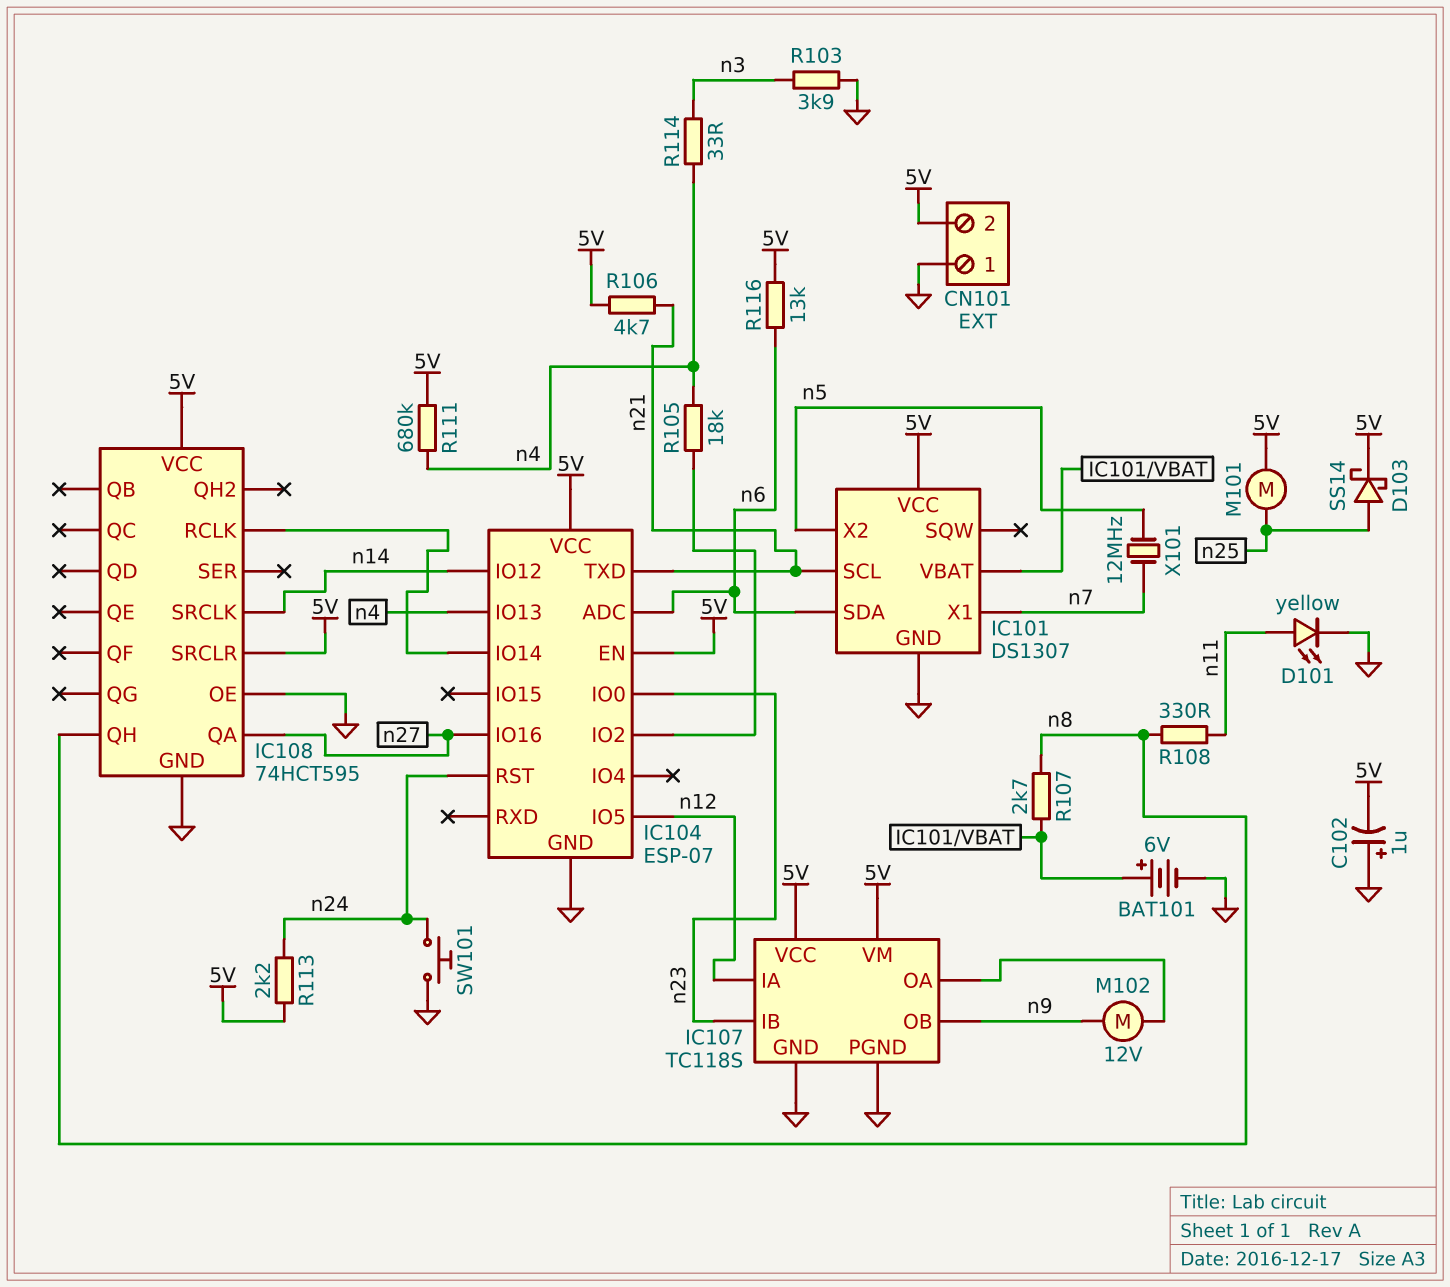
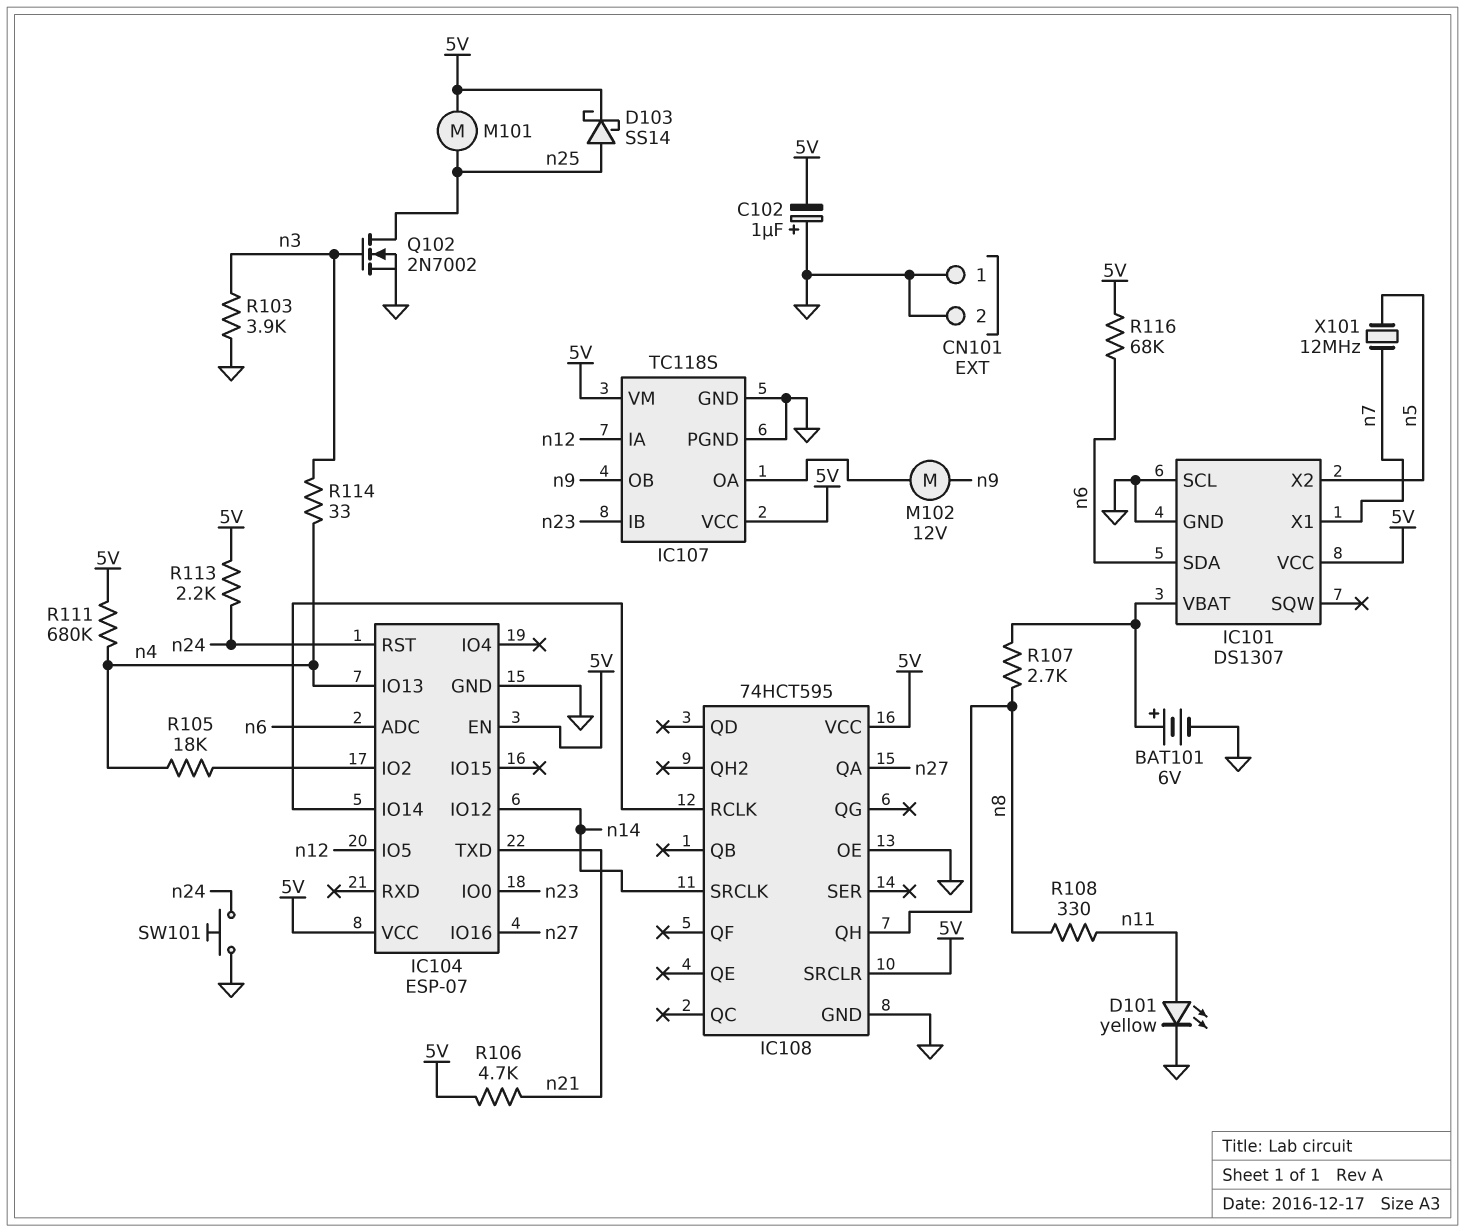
CN101 pin 2: 5V -> GND
IC101 pin SCL: n21 -> GND
Q102: none -> NMOS 2N7002 (G n3, D n25, S GND)
R116: 13k (5V, n6) -> 68k (5V, n6)

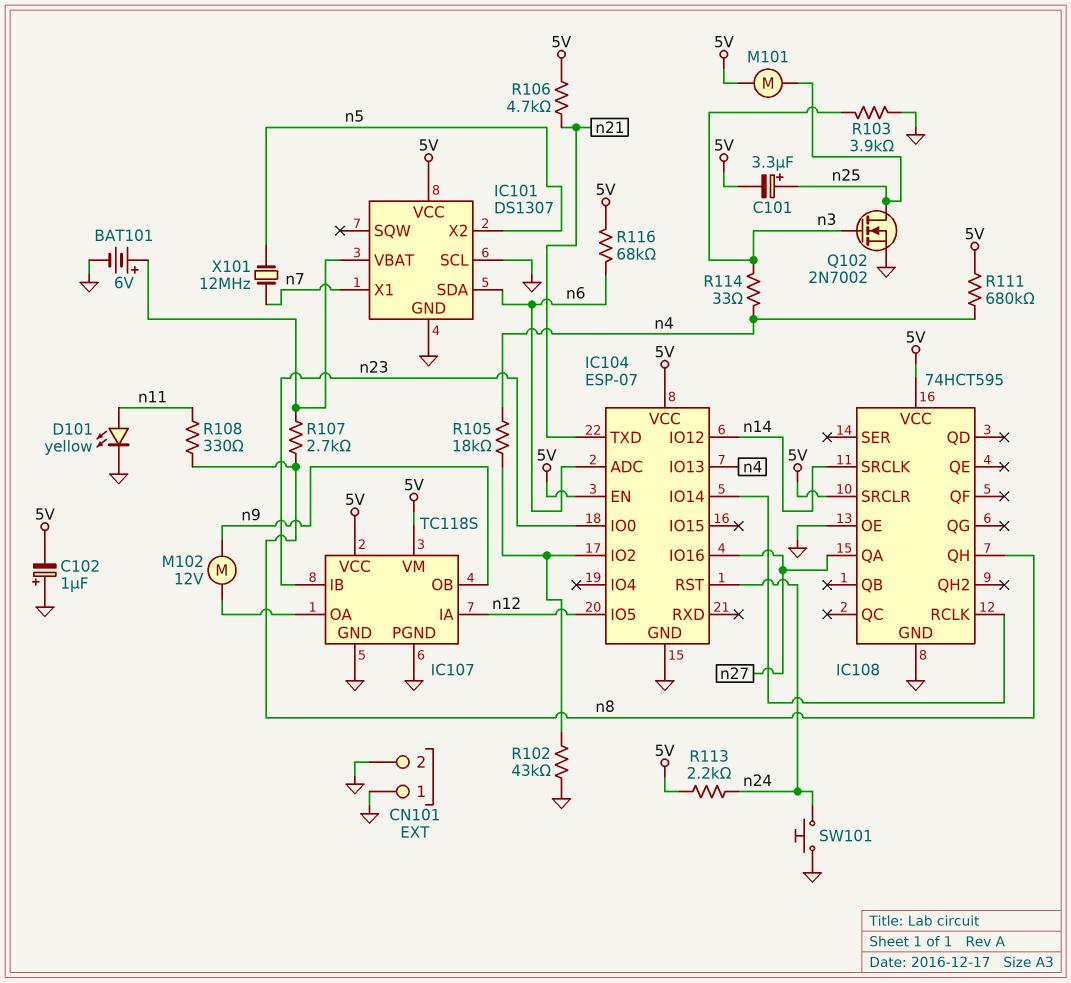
C101: none -> 3.3uF (plus n25, minus 5V)
D103: schottky SS14 (A n25, K 5V) -> none
R102: none -> 43k (GND, IC104/IO2)

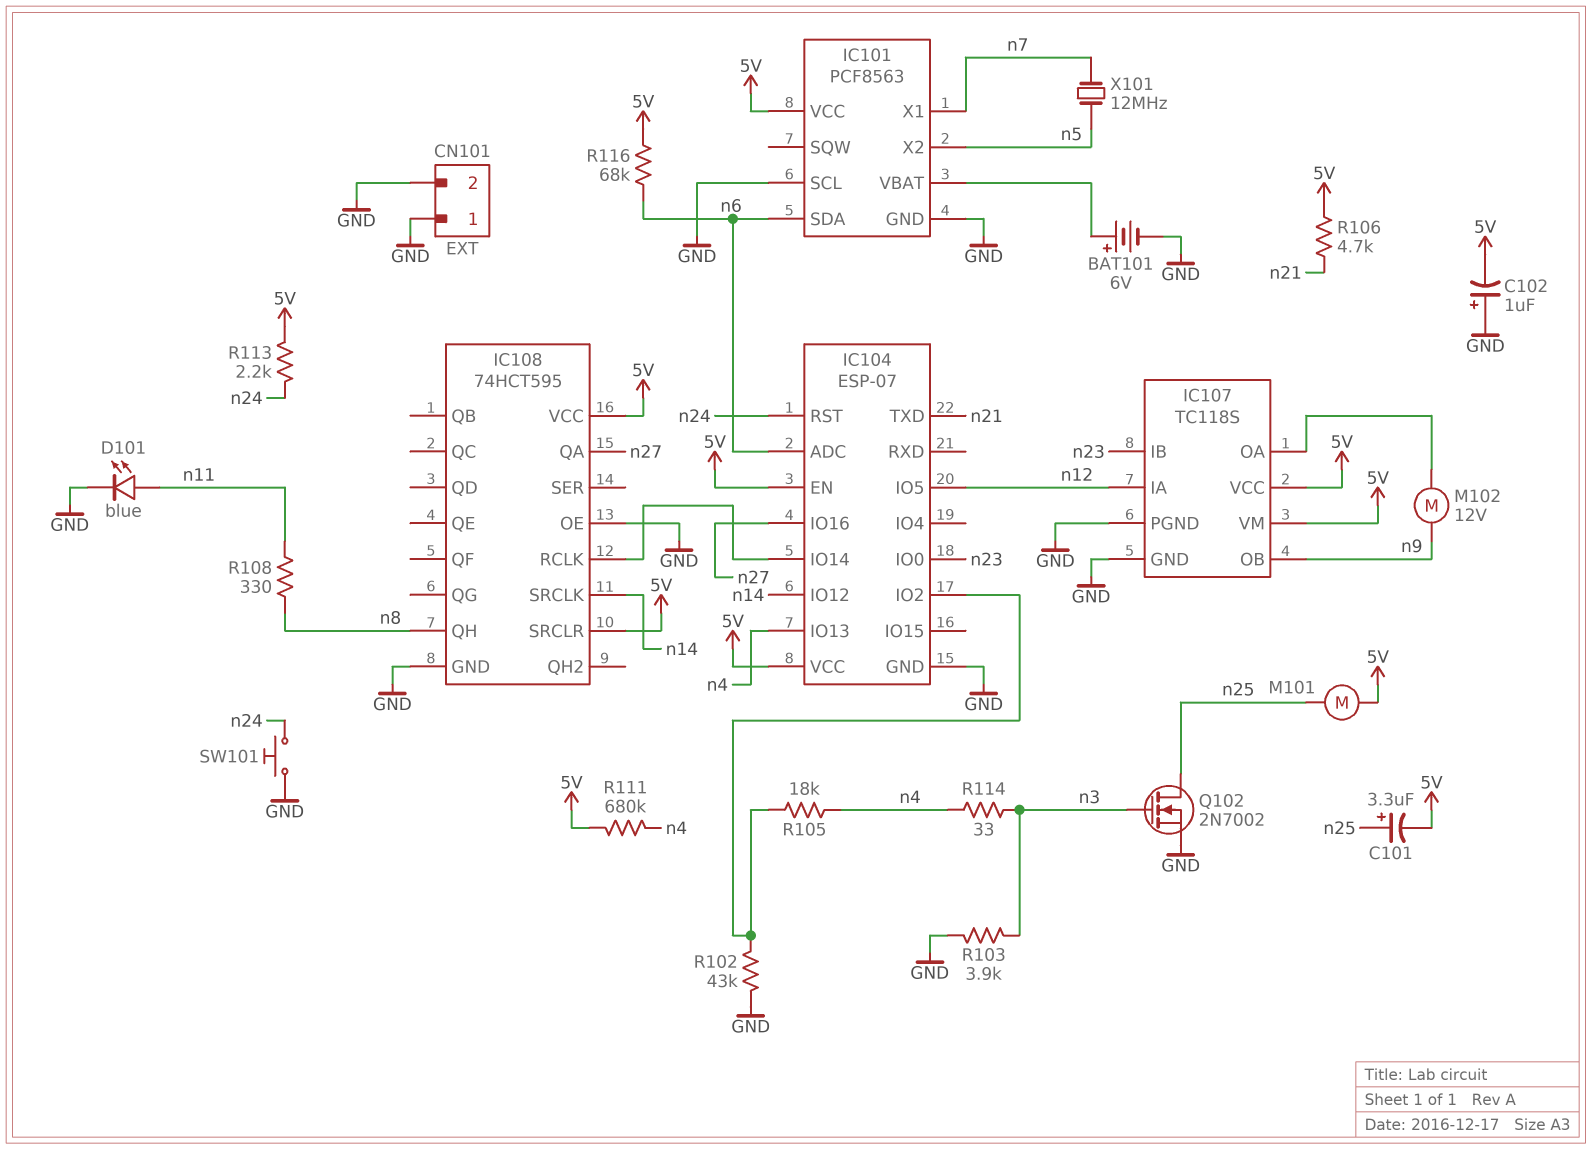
D101: LED yellow (A n11, K GND) -> LED blue (A n11, K GND)
IC101: DS1307 -> PCF8563
R107: 2.7k (IC101/VBAT, n8) -> none

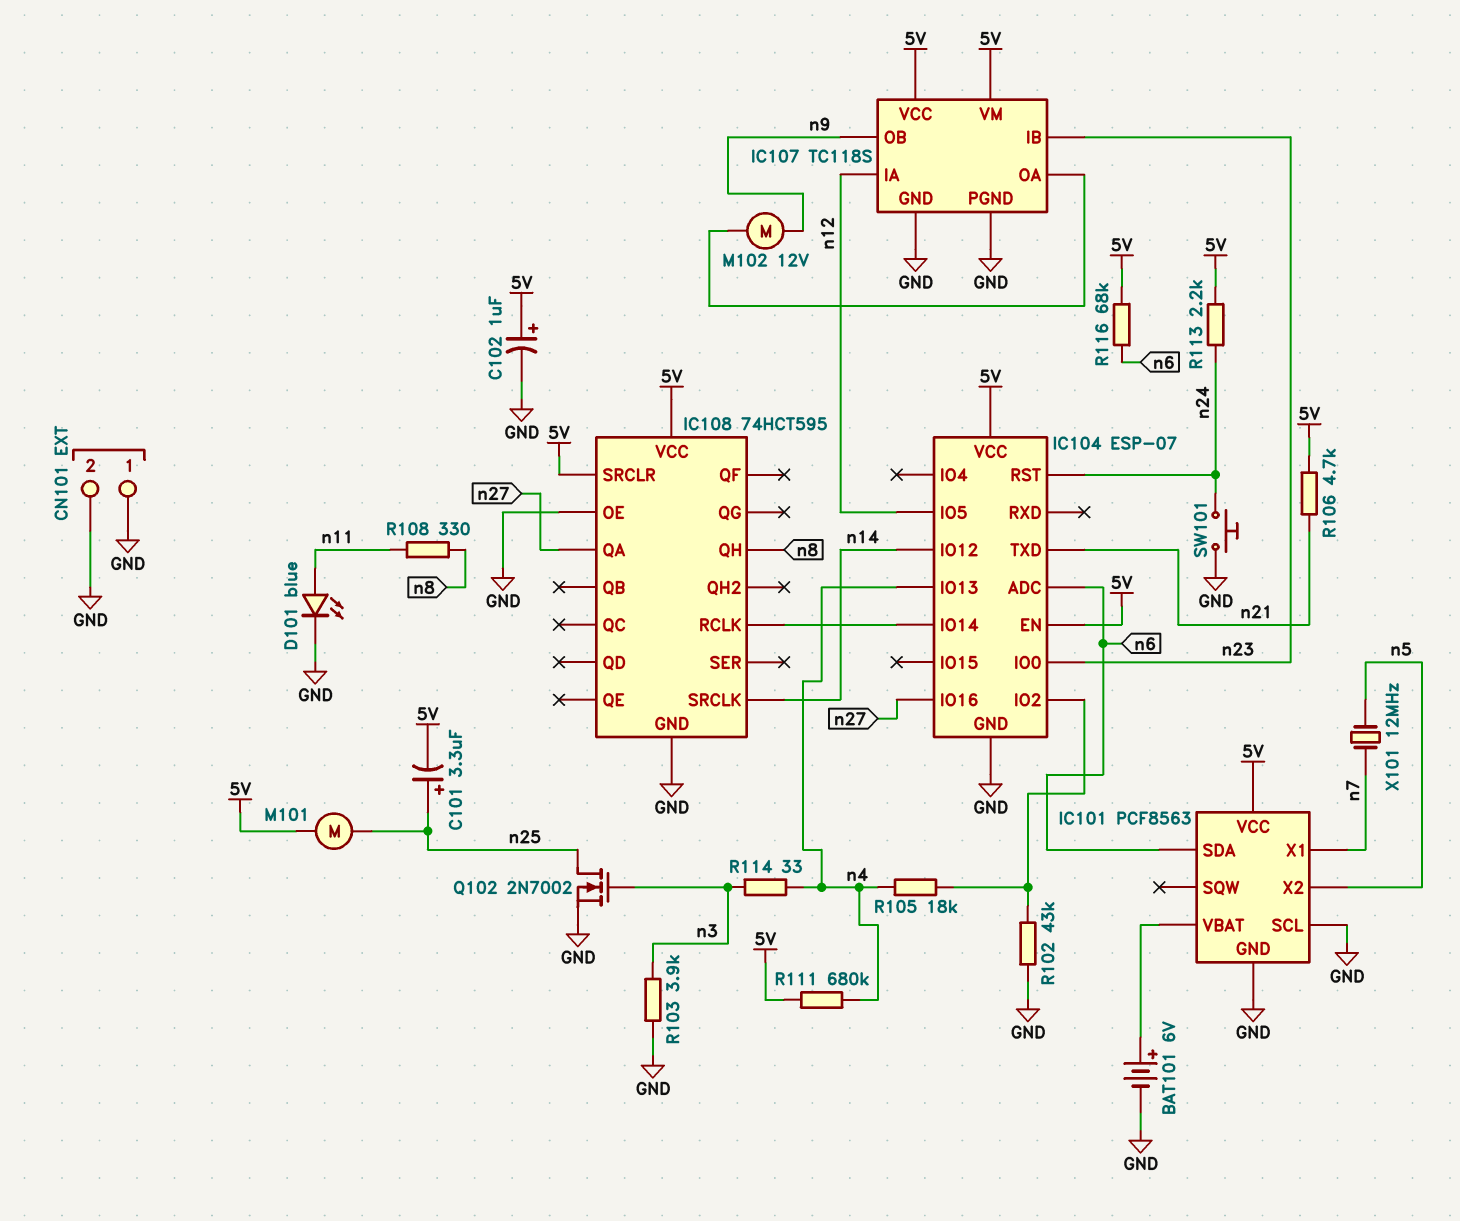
C102: 1uF (plus GND, minus 5V) -> 1uF (plus 5V, minus GND)

